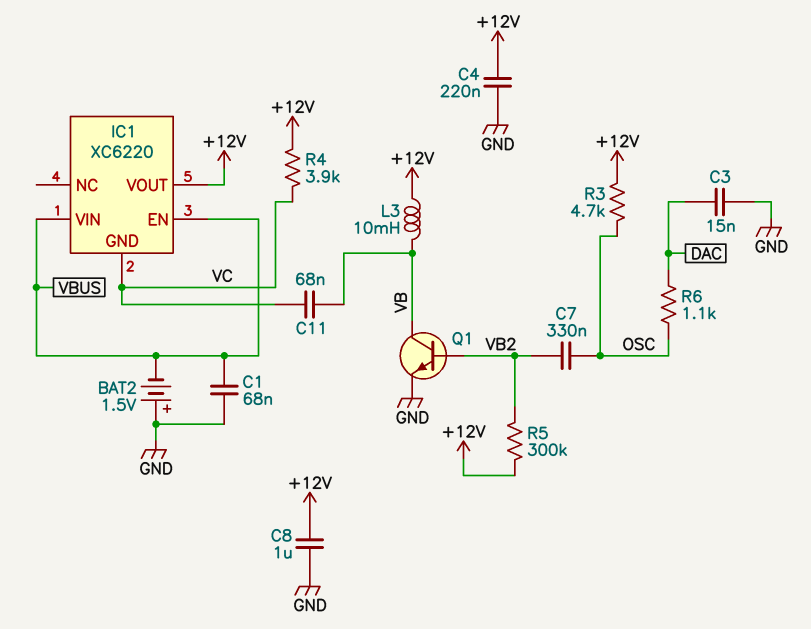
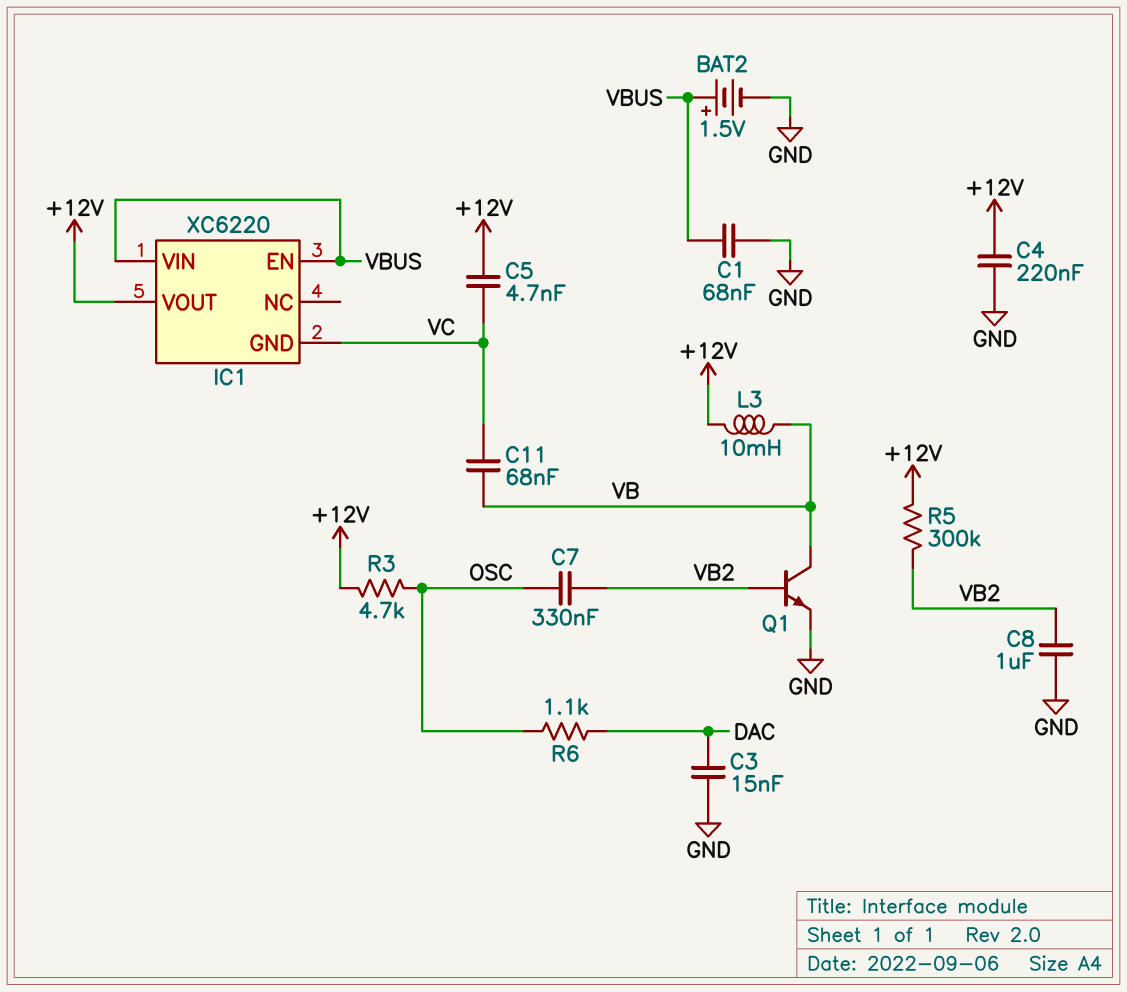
BAT2: 1.5V (plus GND, minus VBUS) -> 1.5V (plus VBUS, minus GND)
C5: none -> 4.7nF (+12V, VC)
C8: 1uF (+12V, GND) -> 1uF (GND, VB2)
R4: 3.9k (+12V, VC) -> none

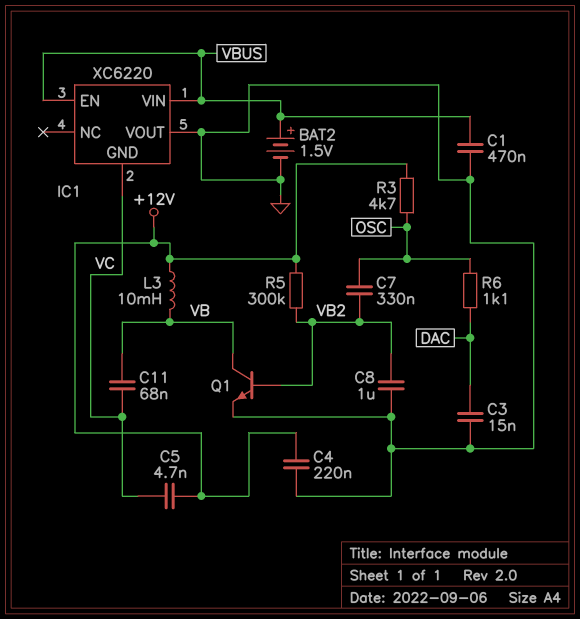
C1: 68nF (GND, VBUS) -> 470nF (GND, VBUS)
IC1 pin VOUT: +12V -> GND

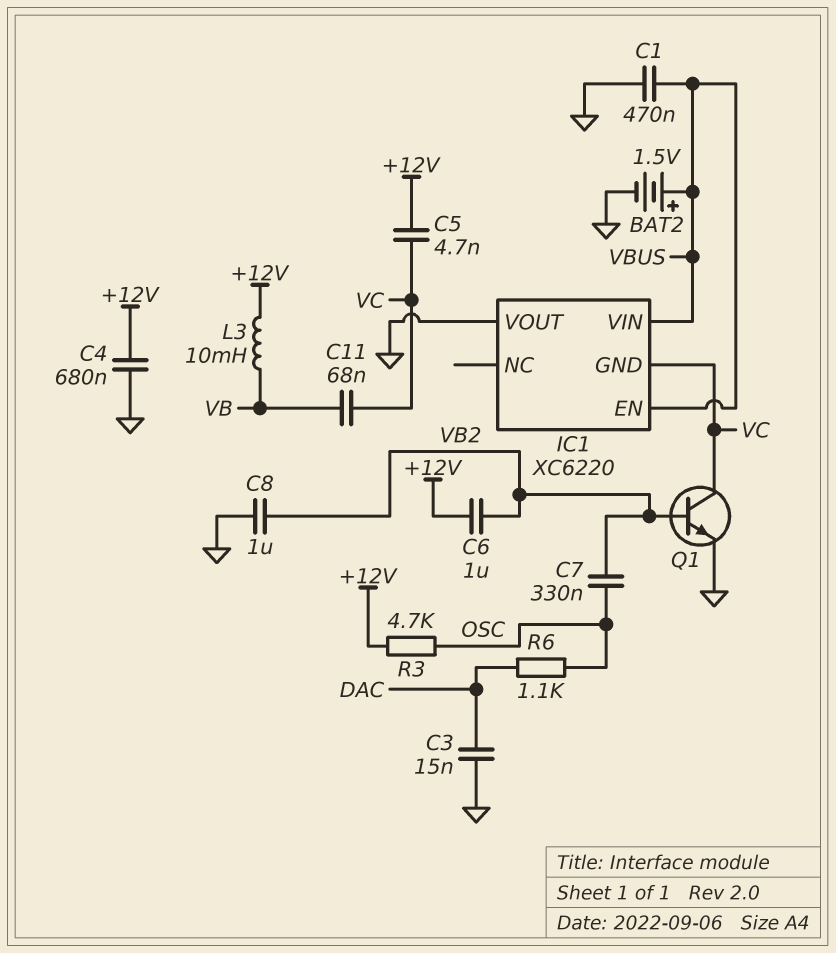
C4: 220nF (+12V, GND) -> 680nF (+12V, GND)
C6: none -> 1uF (+12V, VB2)
Q1: NPN (B VB2, C VB, E GND) -> NPN (B VB2, C VC, E GND)
R5: 300k (+12V, VB2) -> none

